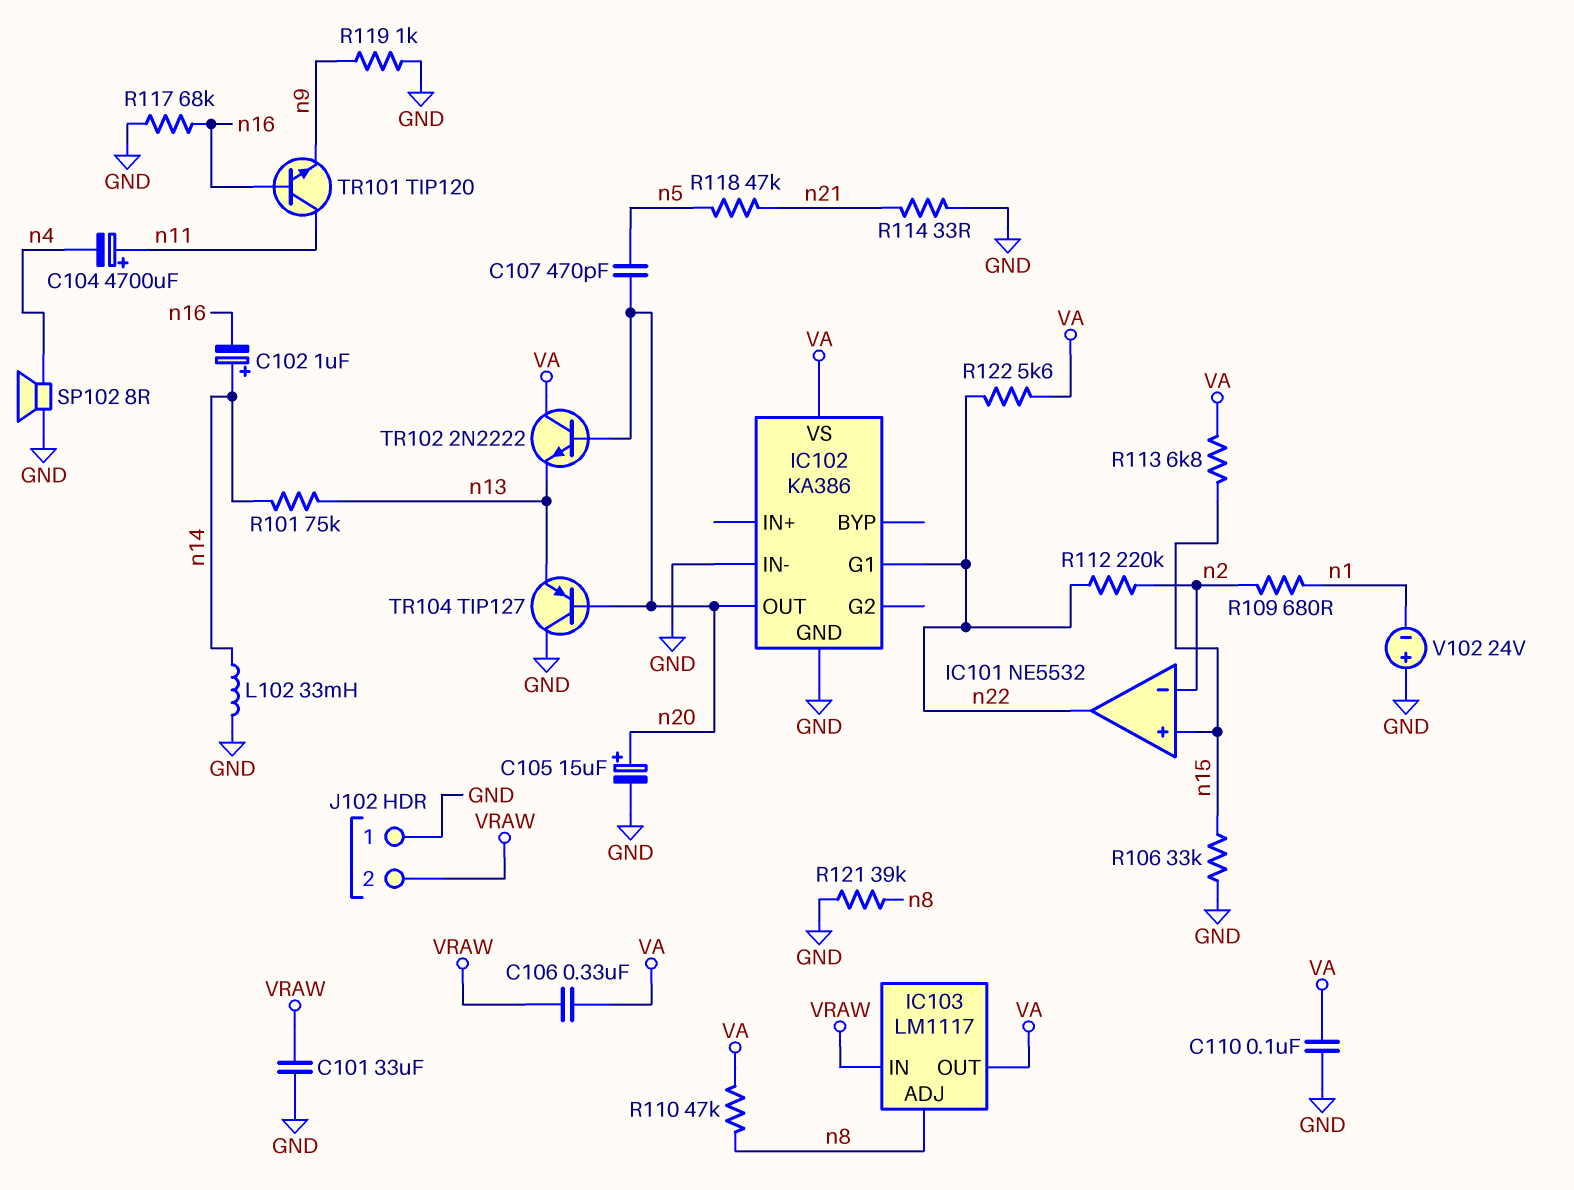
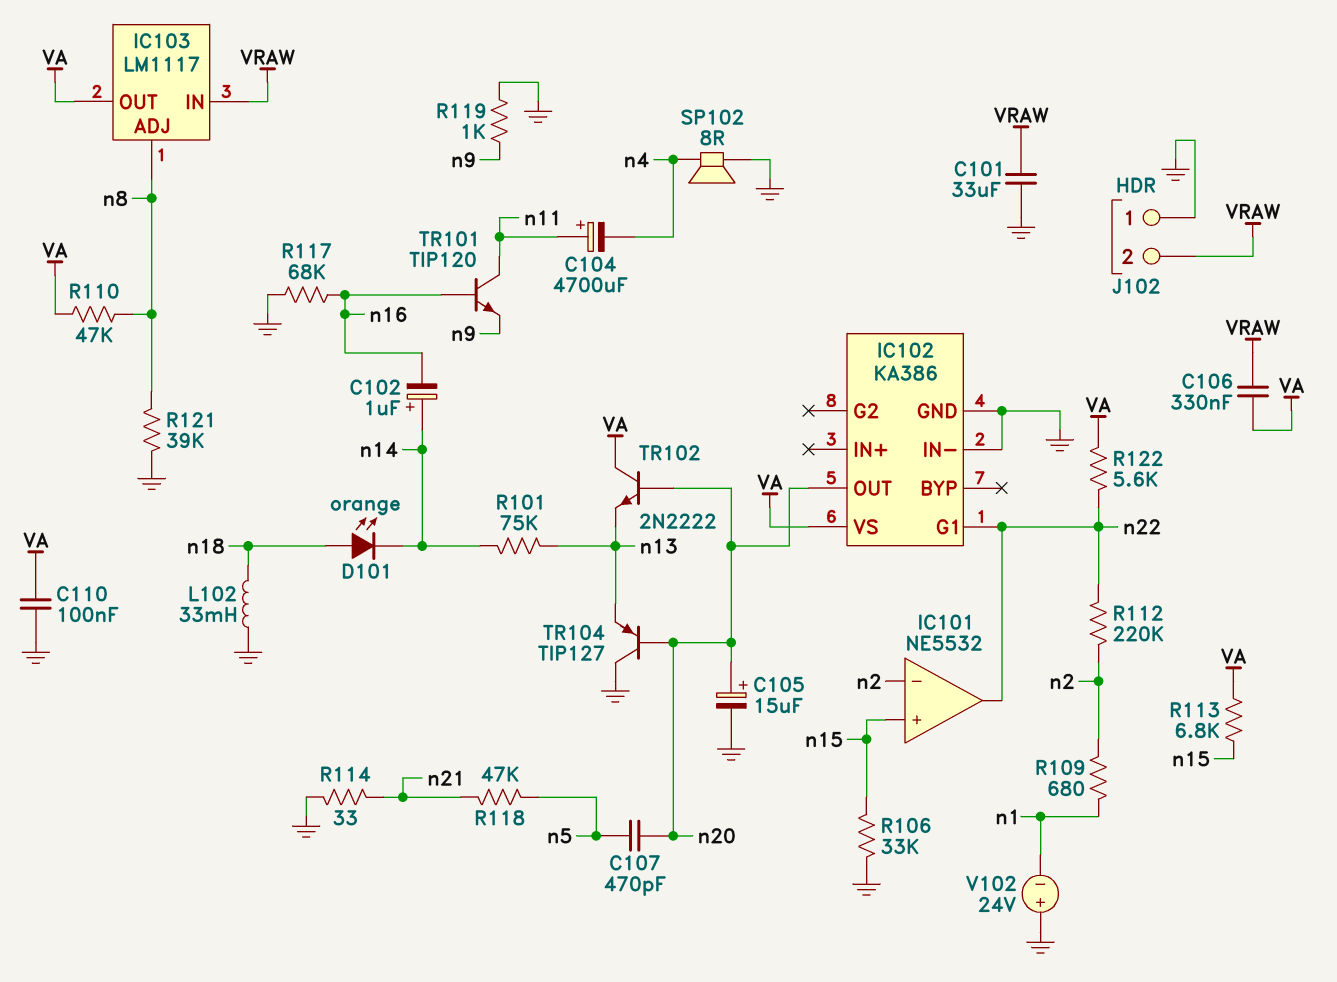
D101: none -> LED orange (A n18, K n14)
L102: 33mH (GND, n14) -> 33mH (GND, n18)

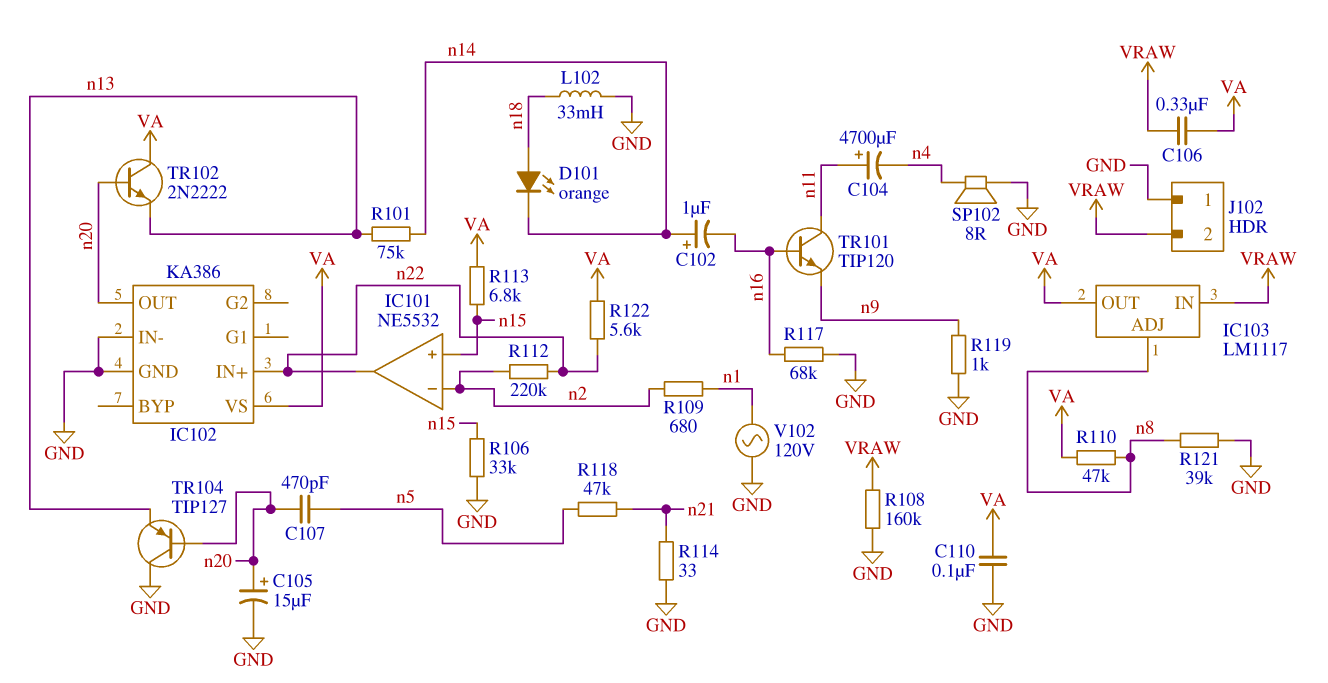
C101: 33uF (GND, VRAW) -> none
IC102 pin G1: n22 -> none
IC102 pin IN+: none -> n22
R108: none -> 160k (GND, VRAW)
V102: 24V (plus GND, minus n1) -> AC 120V (GND, n1)

